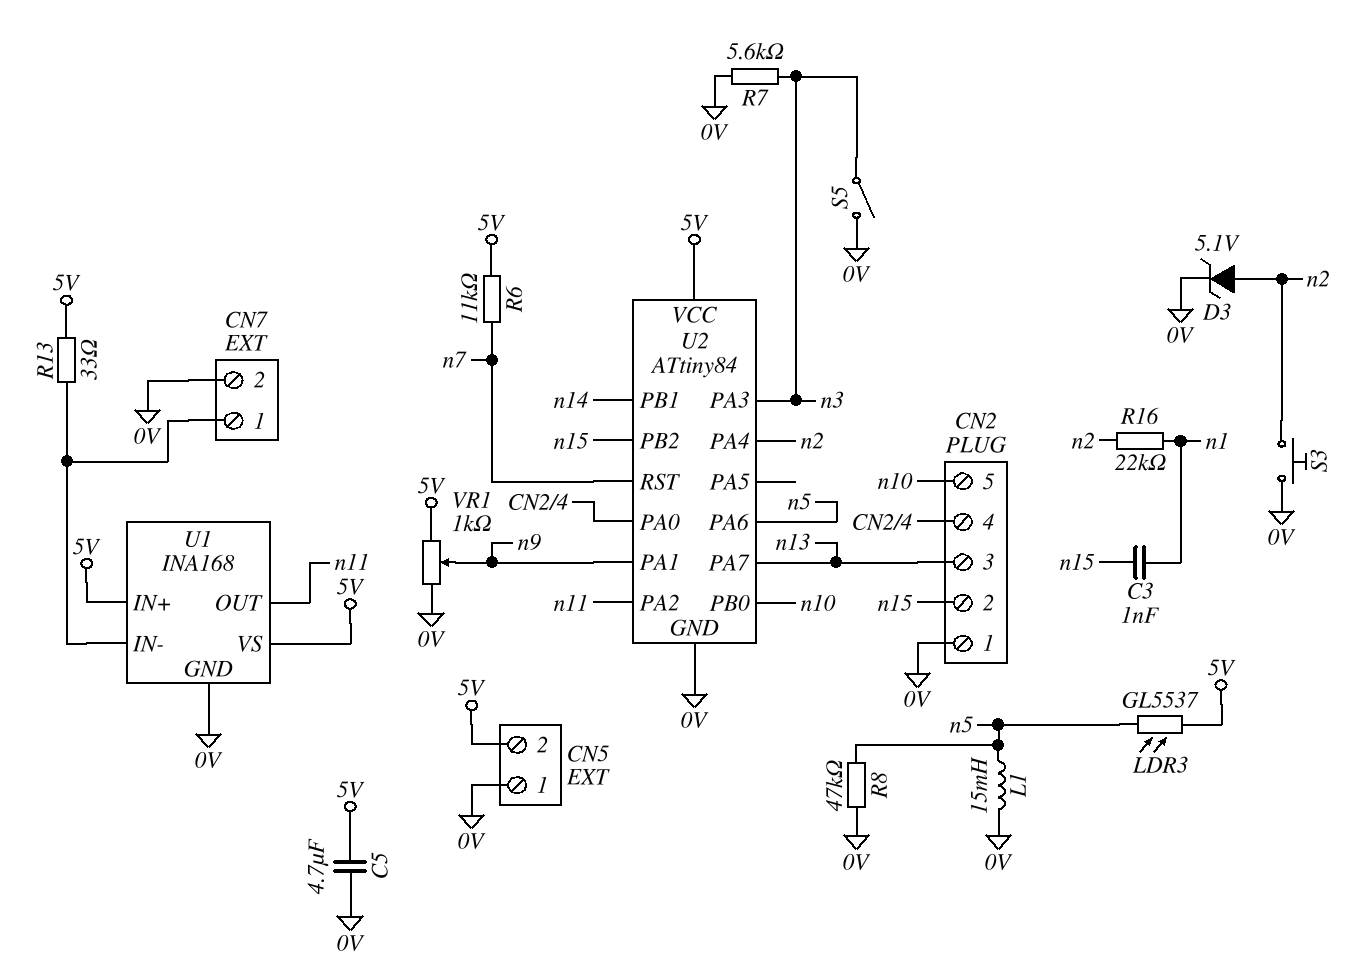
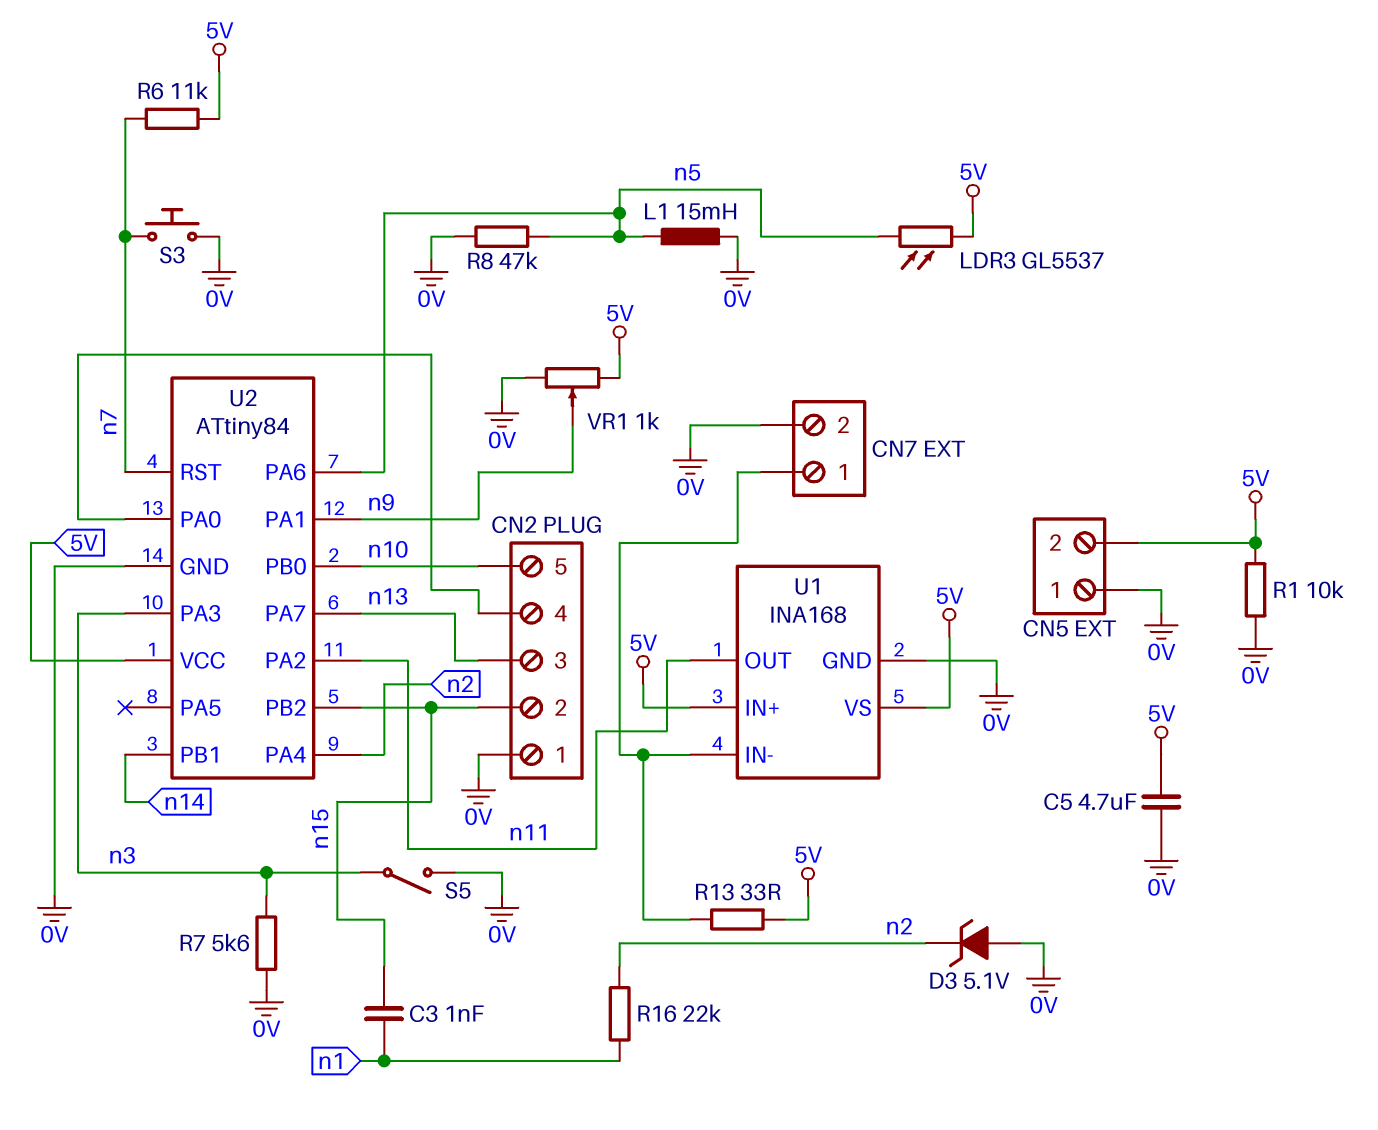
D3: zener 5.1V (A n2, K 0V) -> zener 5.1V (A 0V, K n2)
R1: none -> 10k (0V, 5V)
S3: button (0V, n2) -> button (0V, n7)

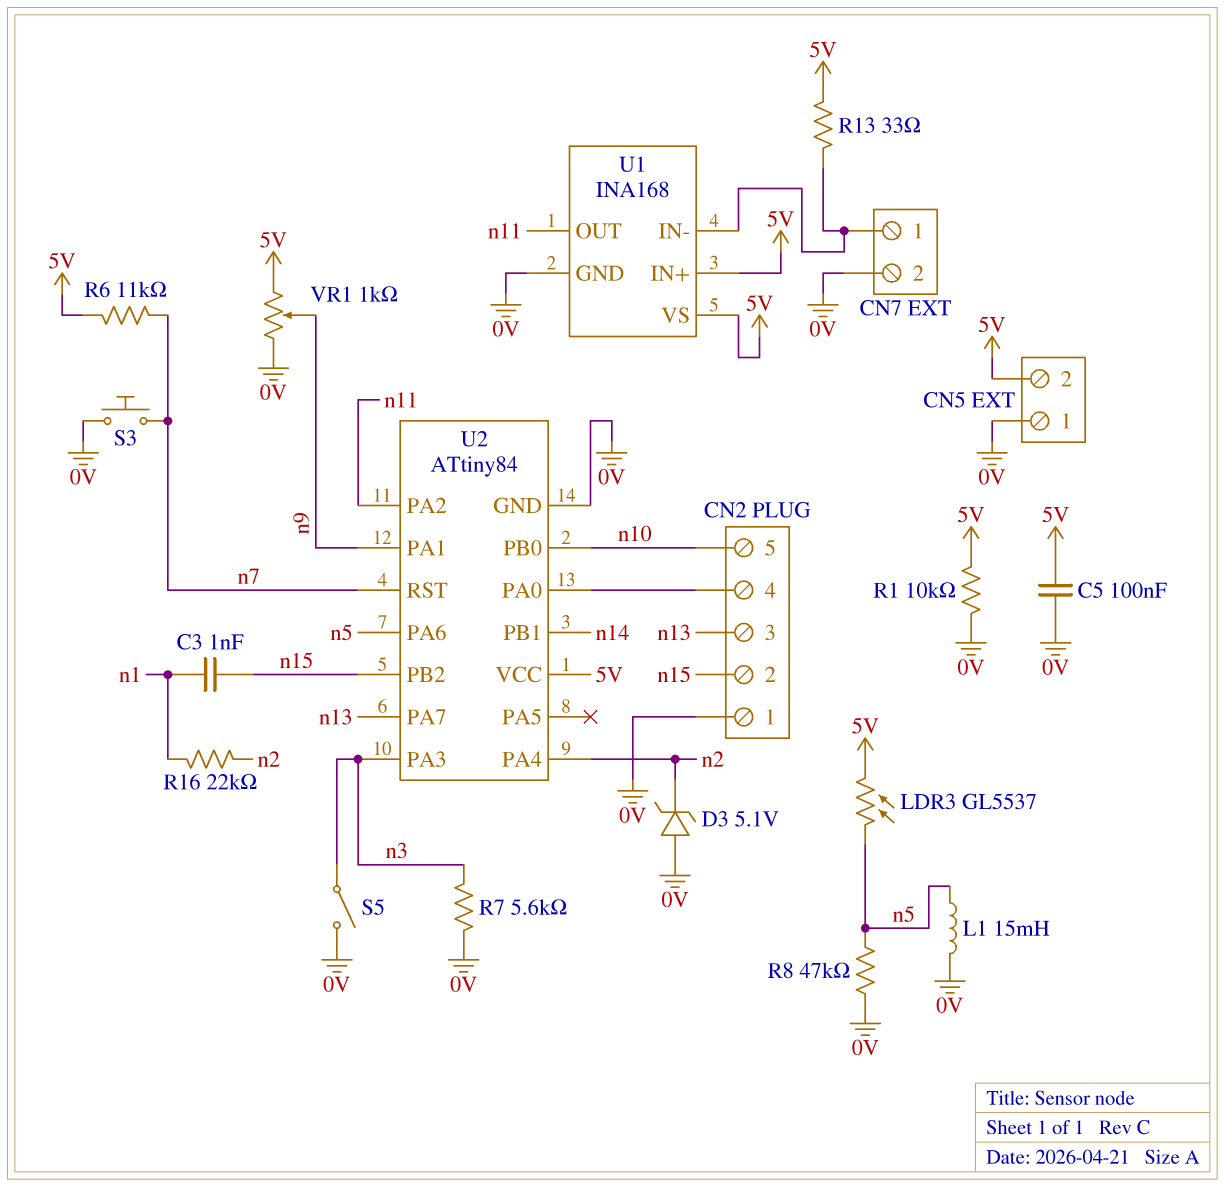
C5: 4.7uF (0V, 5V) -> 100nF (0V, 5V)

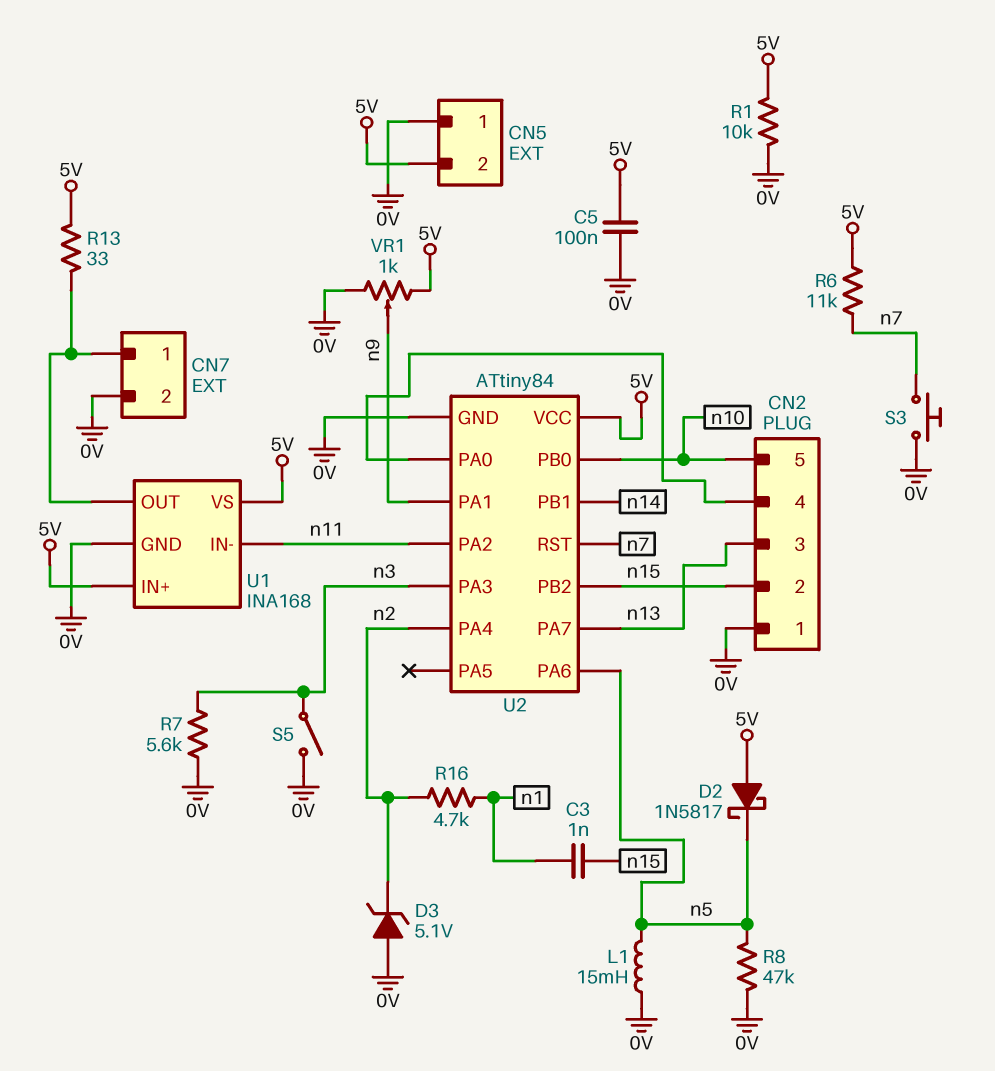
D2: none -> schottky 1N5817 (A 5V, K n5)
LDR3: GL5537 (5V, n5) -> none
R16: 22k (n1, n2) -> 4.7k (n1, n2)
U1 pin IN-: CN7/1 -> n11
U1 pin OUT: n11 -> CN7/1

